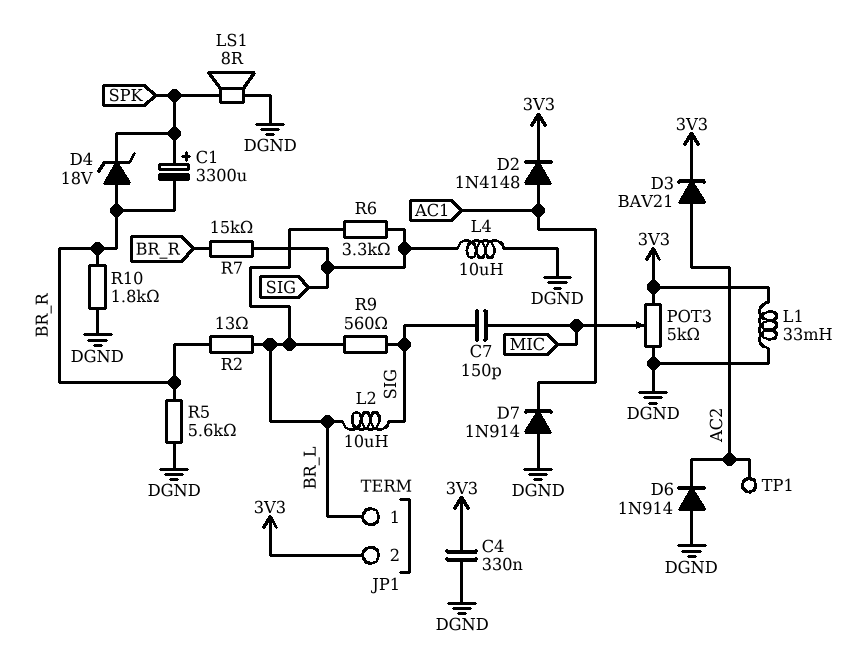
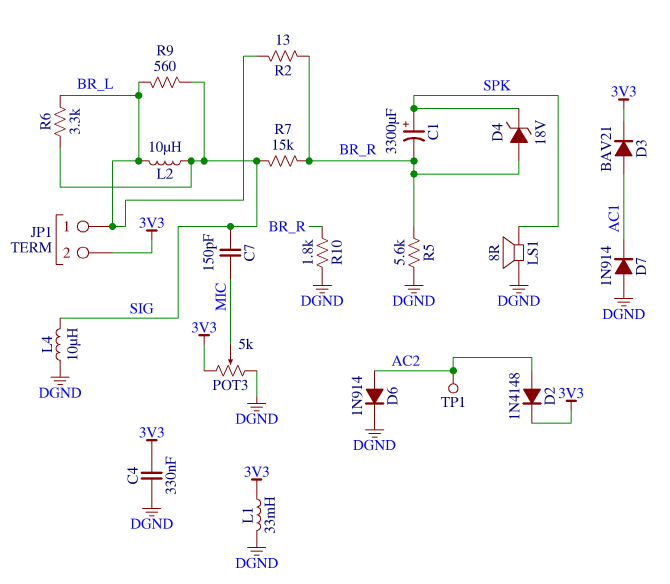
D2: diode 1N4148 (A AC1, K 3V3) -> diode 1N4148 (A AC2, K 3V3)
D3: diode BAV21 (A AC2, K 3V3) -> diode BAV21 (A AC1, K 3V3)
D6: diode 1N914 (A DGND, K AC2) -> diode 1N914 (A AC2, K DGND)

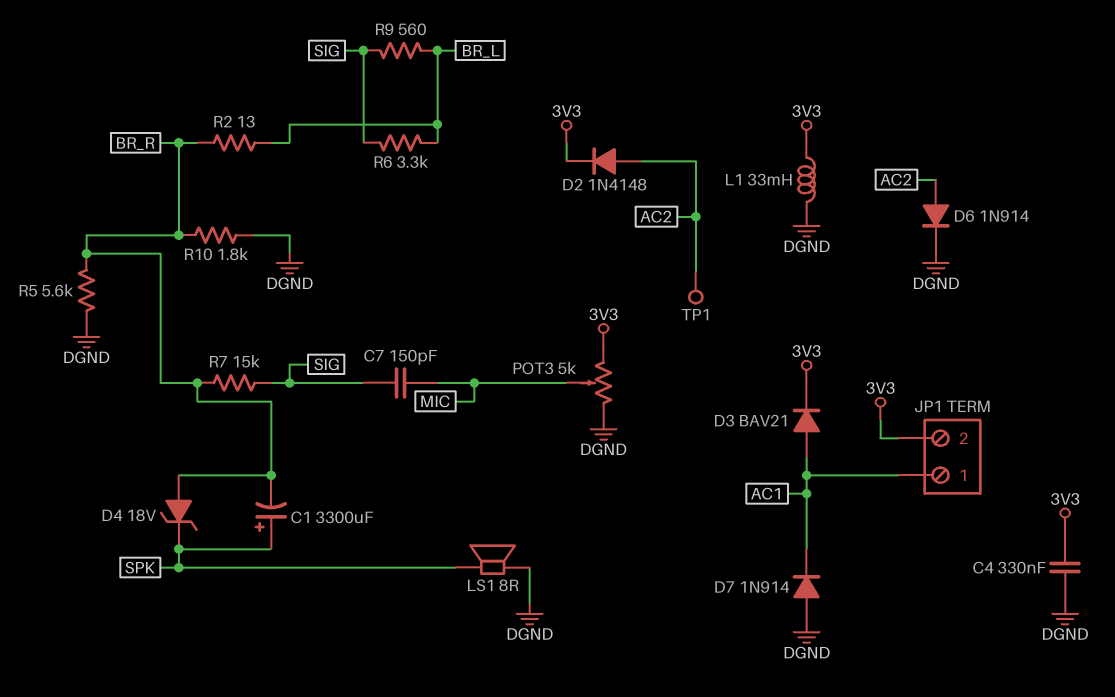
JP1 pin 1: BR_L -> AC1
L2: 10uH (BR_L, SIG) -> none
L4: 10uH (DGND, SIG) -> none

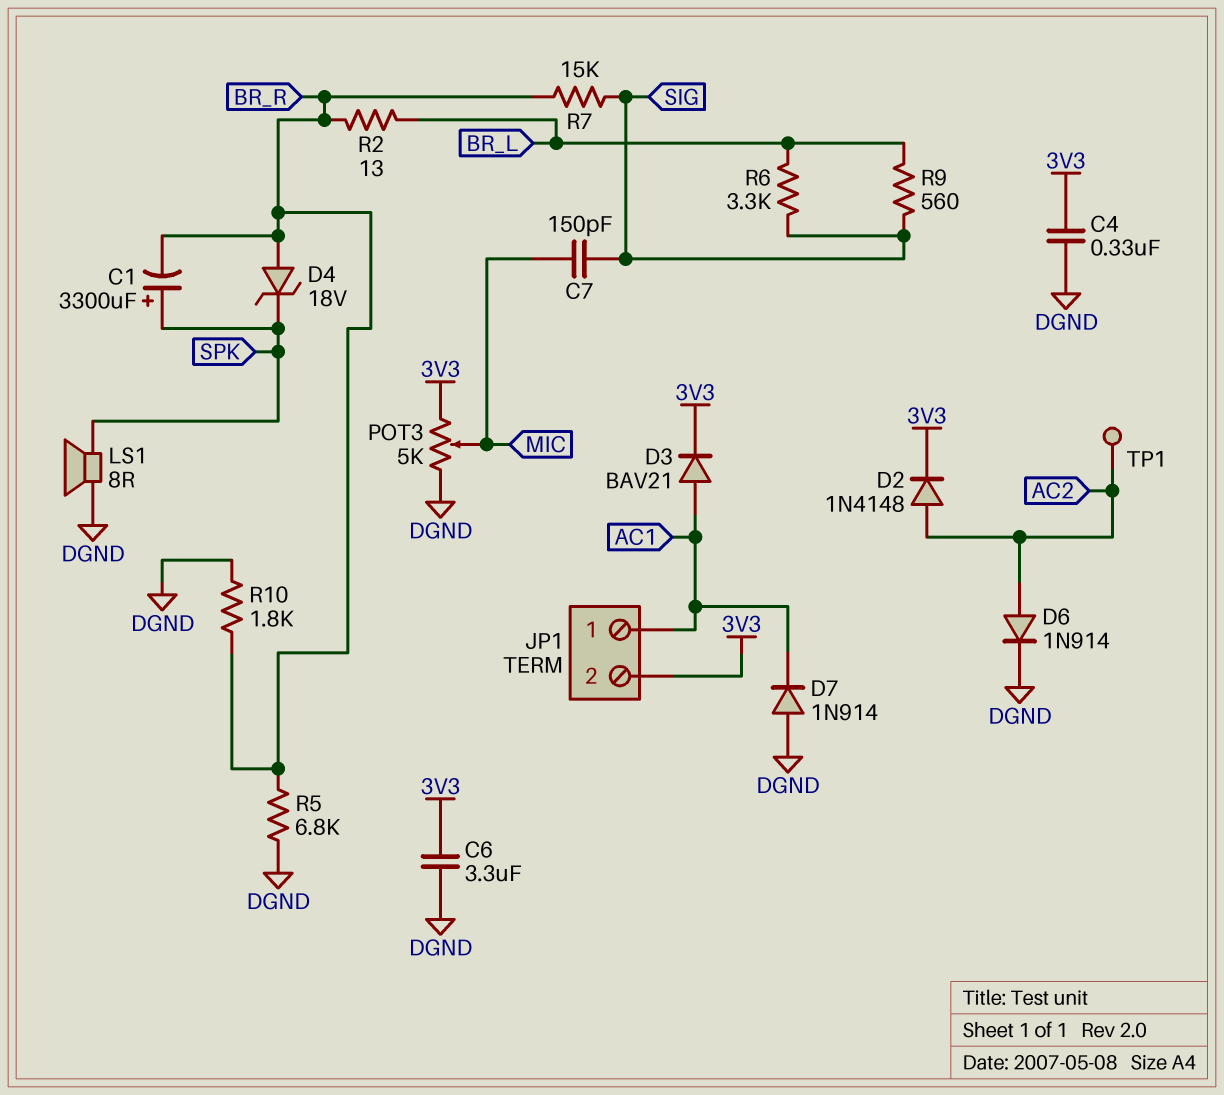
C6: none -> 3.3uF (3V3, DGND)
L1: 33mH (3V3, DGND) -> none
R5: 5.6k (BR_R, DGND) -> 6.8k (BR_R, DGND)

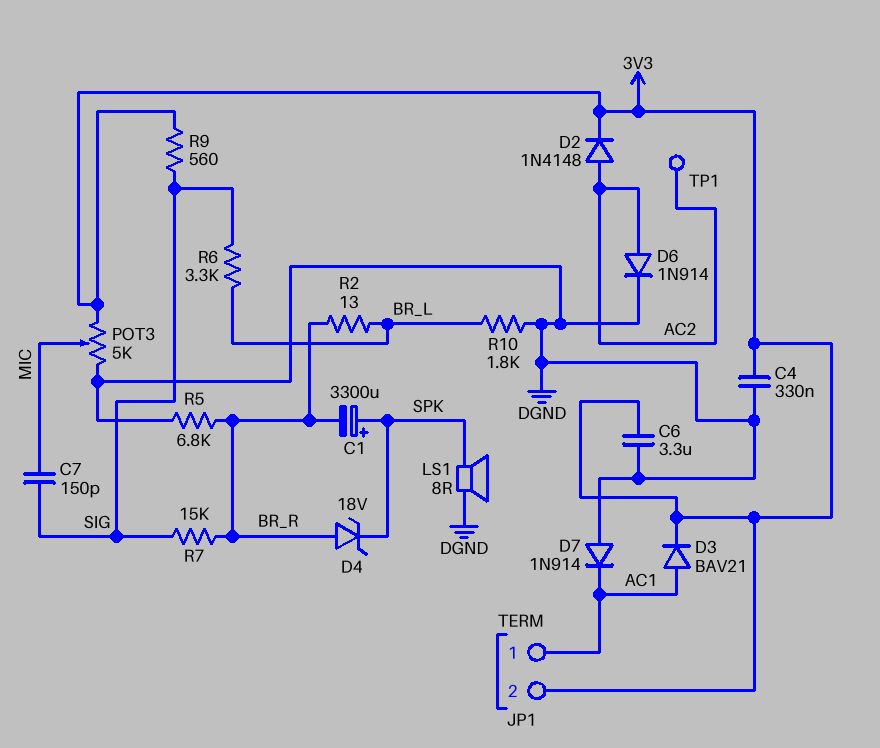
R9: 560 (BR_L, SIG) -> 560 (3V3, SIG)
R10: 1.8k (BR_R, DGND) -> 1.8k (BR_L, DGND)

